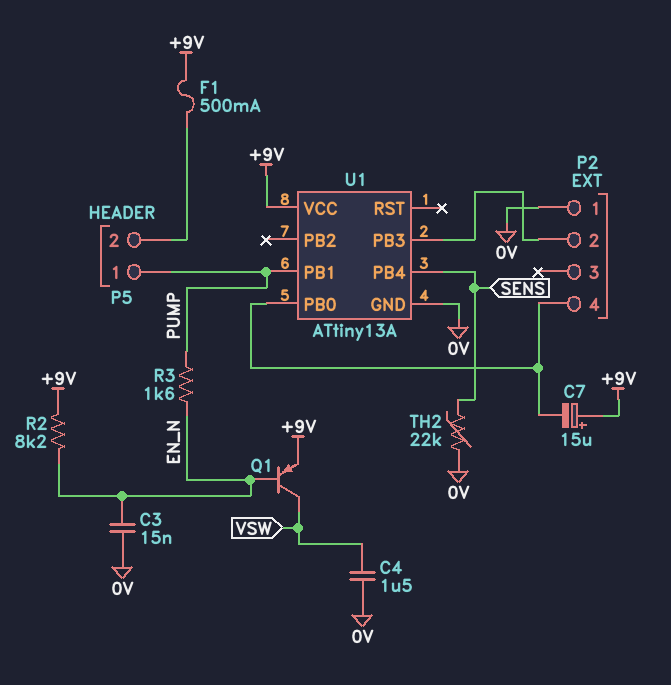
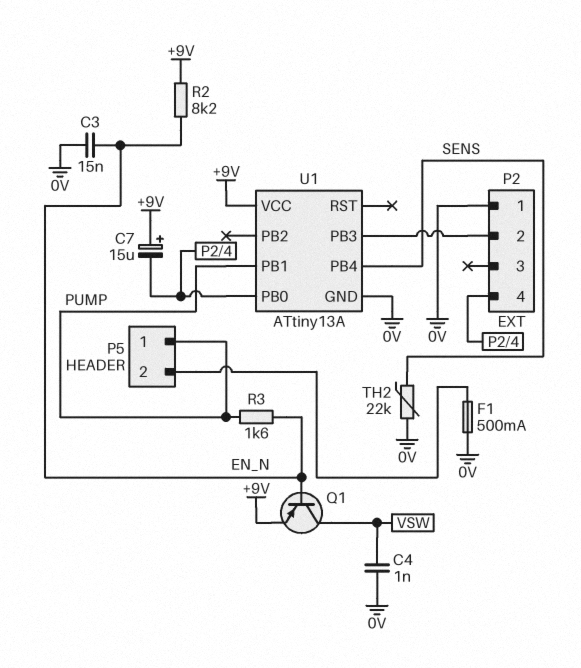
C4: 1.5uF (0V, VSW) -> 1nF (0V, VSW)
F1: 500mA (+9V, P5/2) -> 500mA (0V, P5/2)

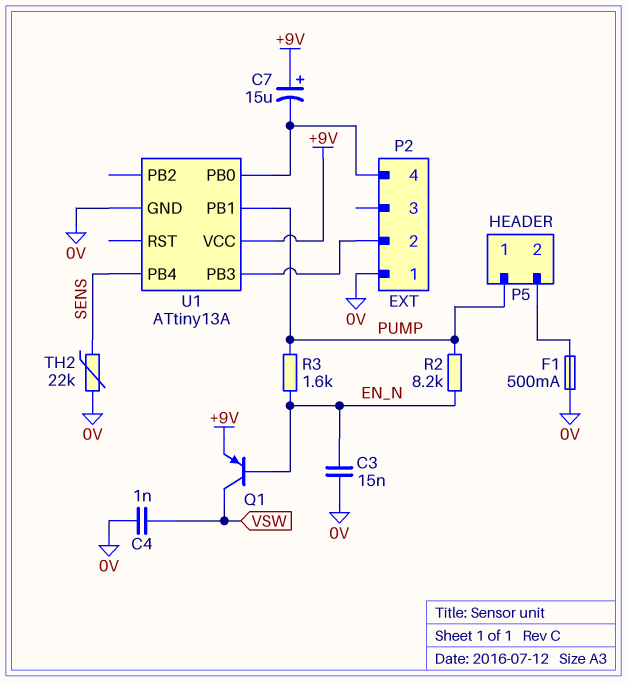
R2: 8.2k (+9V, EN_N) -> 8.2k (EN_N, PUMP)

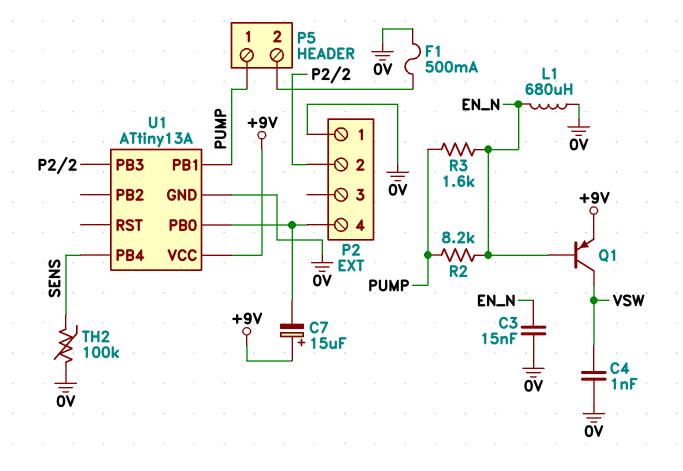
L1: none -> 680uH (0V, EN_N)
TH2: 22k (0V, SENS) -> 100k (0V, SENS)

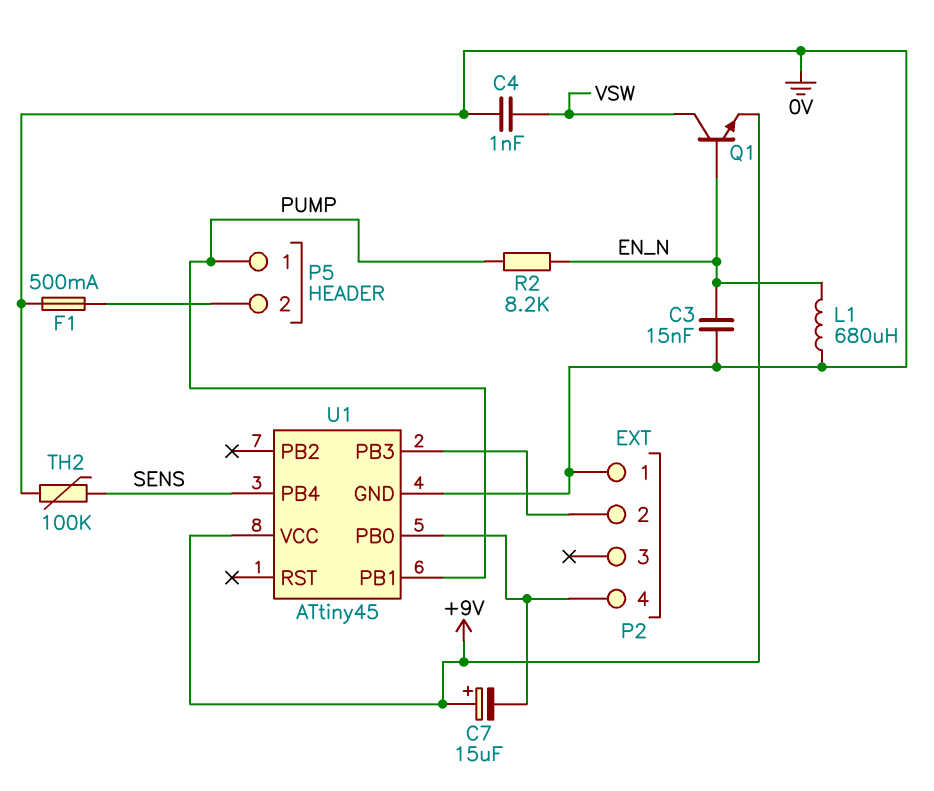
Q1: PNP (B EN_N, C VSW, E +9V) -> NPN (B EN_N, C VSW, E +9V)
R3: 1.6k (EN_N, PUMP) -> none
U1: ATtiny13A -> ATtiny45

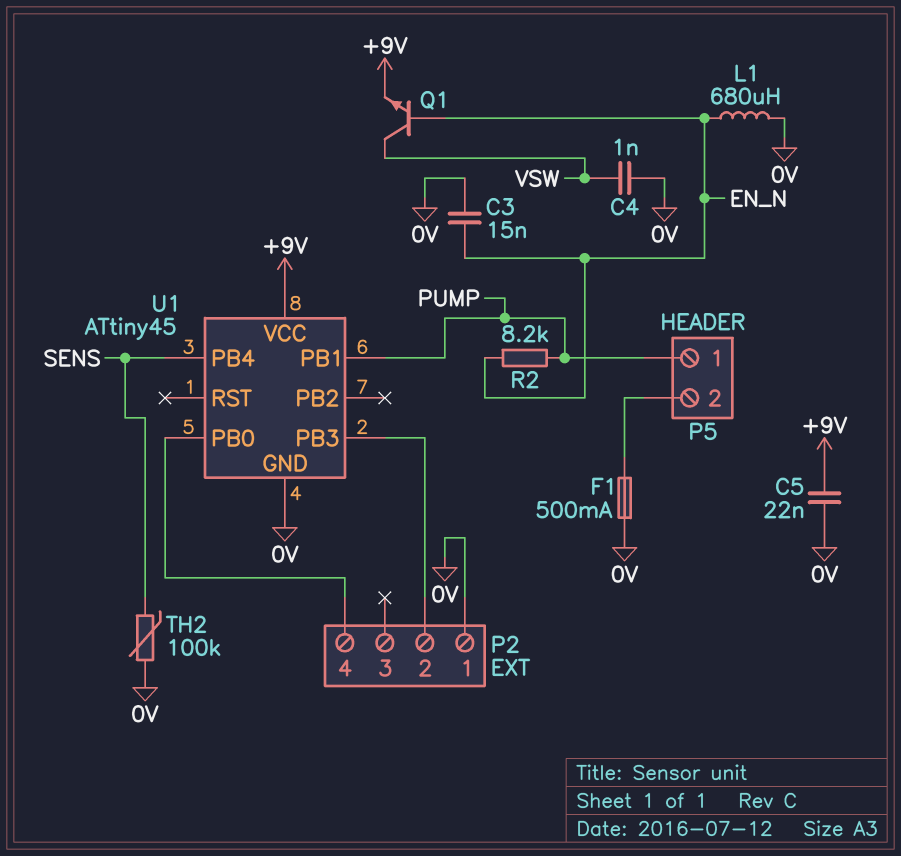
C5: none -> 22nF (+9V, 0V)
C7: 15uF (plus +9V, minus P2/4) -> none

